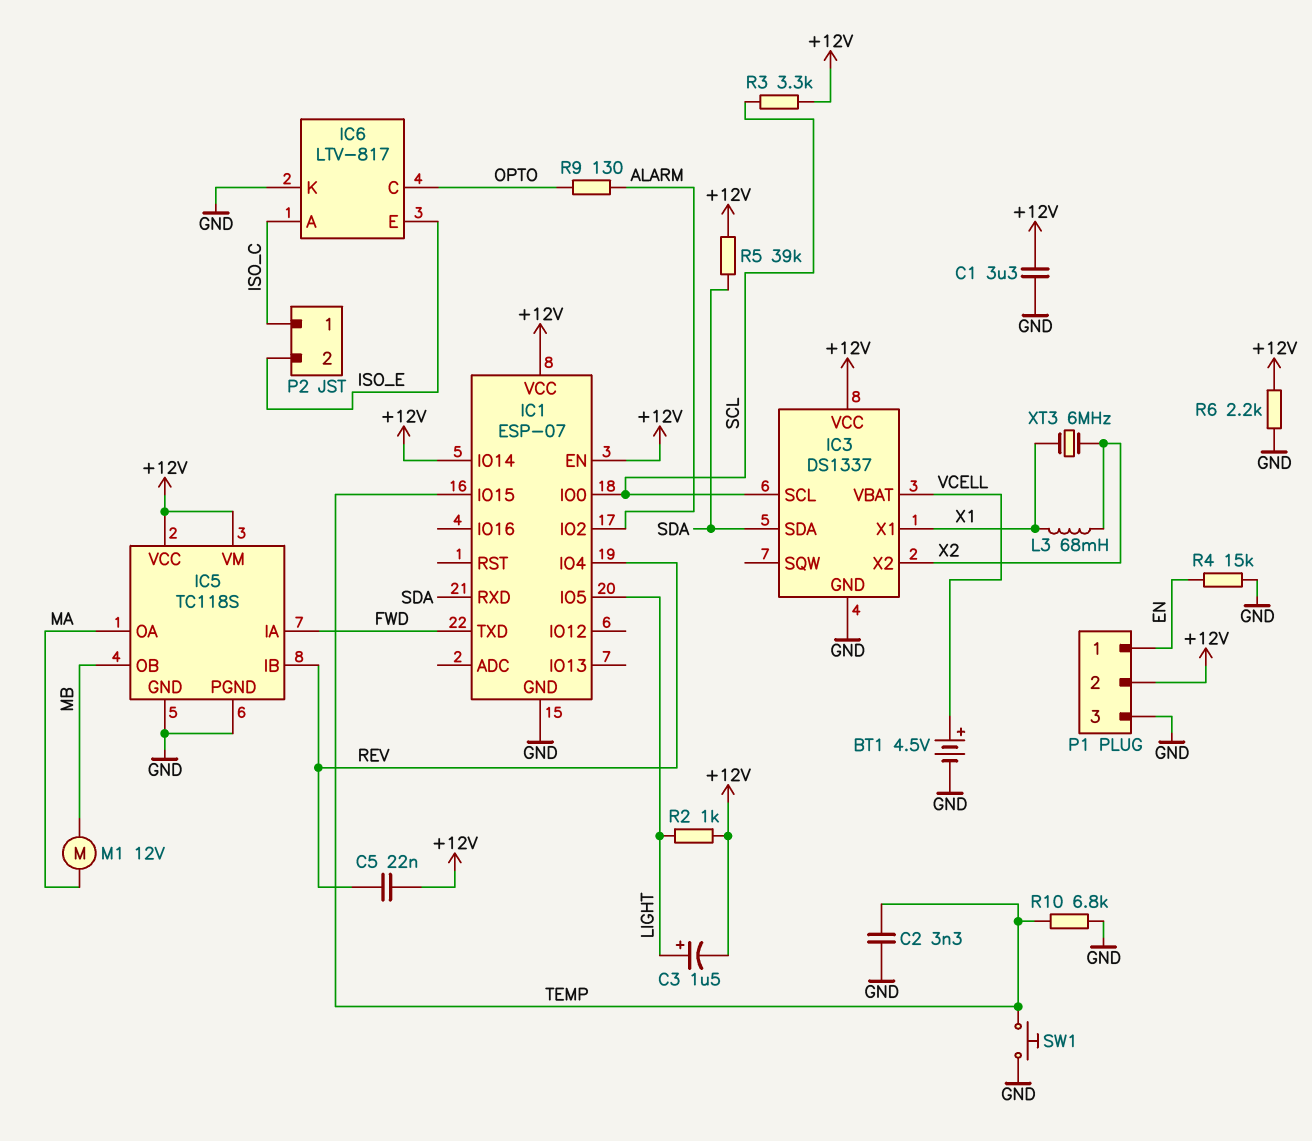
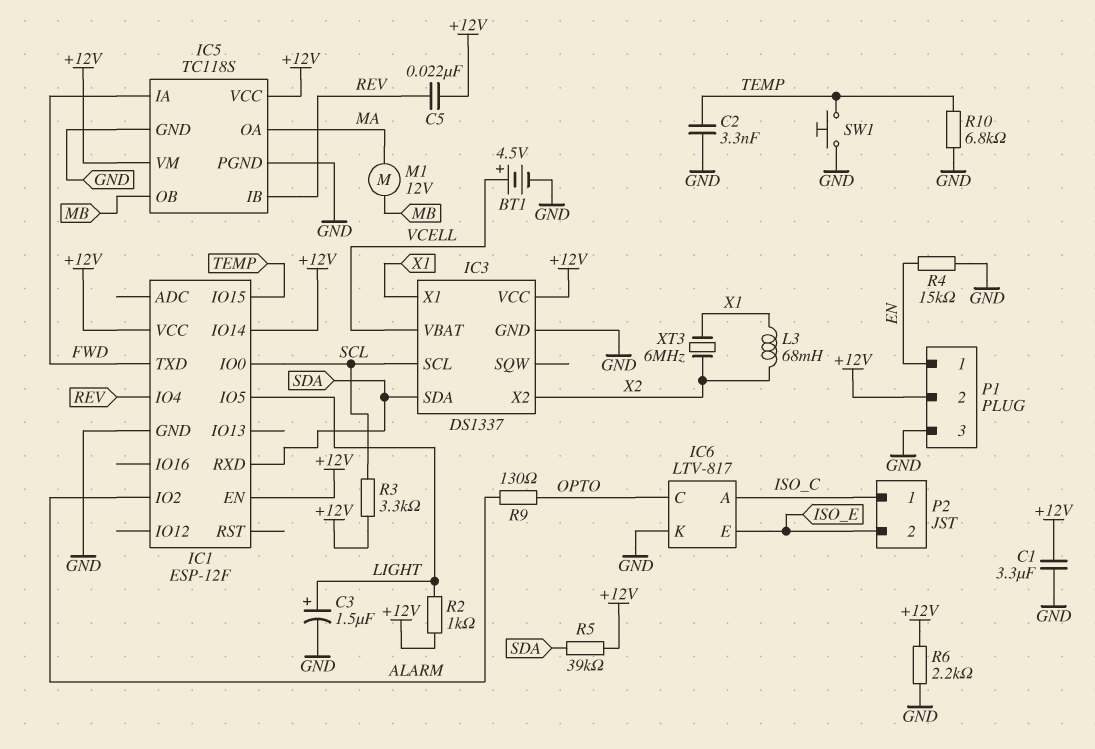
C3: 1.5uF (plus LIGHT, minus +12V) -> 1.5uF (plus LIGHT, minus GND)
IC1: ESP-07 -> ESP-12F

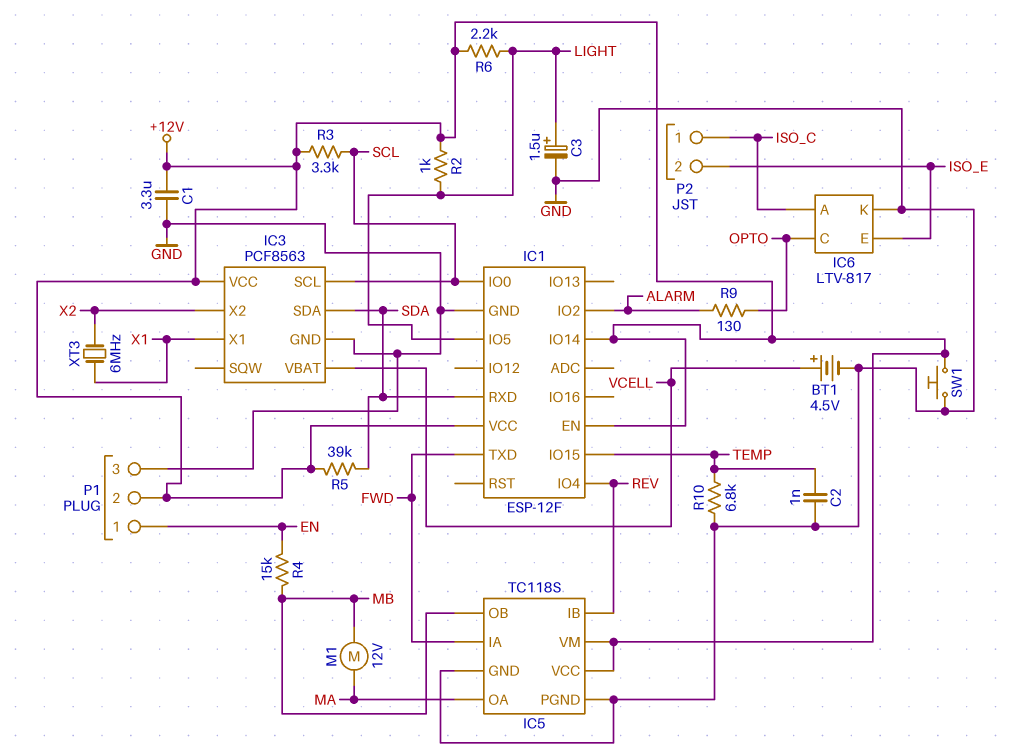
C2: 3.3nF (GND, TEMP) -> 1nF (GND, TEMP)
C5: 22nF (+12V, REV) -> none
IC3: DS1337 -> PCF8563
L3: 68mH (X1, X2) -> none
R4: 15k (EN, GND) -> 15k (EN, MB)
R6: 2.2k (+12V, GND) -> 2.2k (+12V, LIGHT)
SW1: button (GND, TEMP) -> button (+12V, GND)

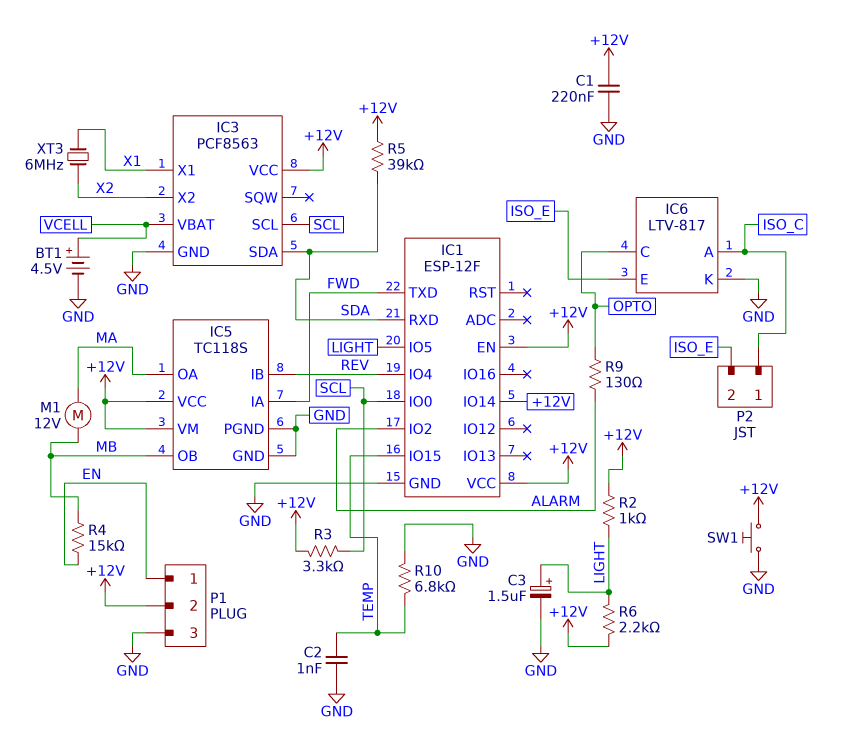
C1: 3.3uF (+12V, GND) -> 220nF (+12V, GND)

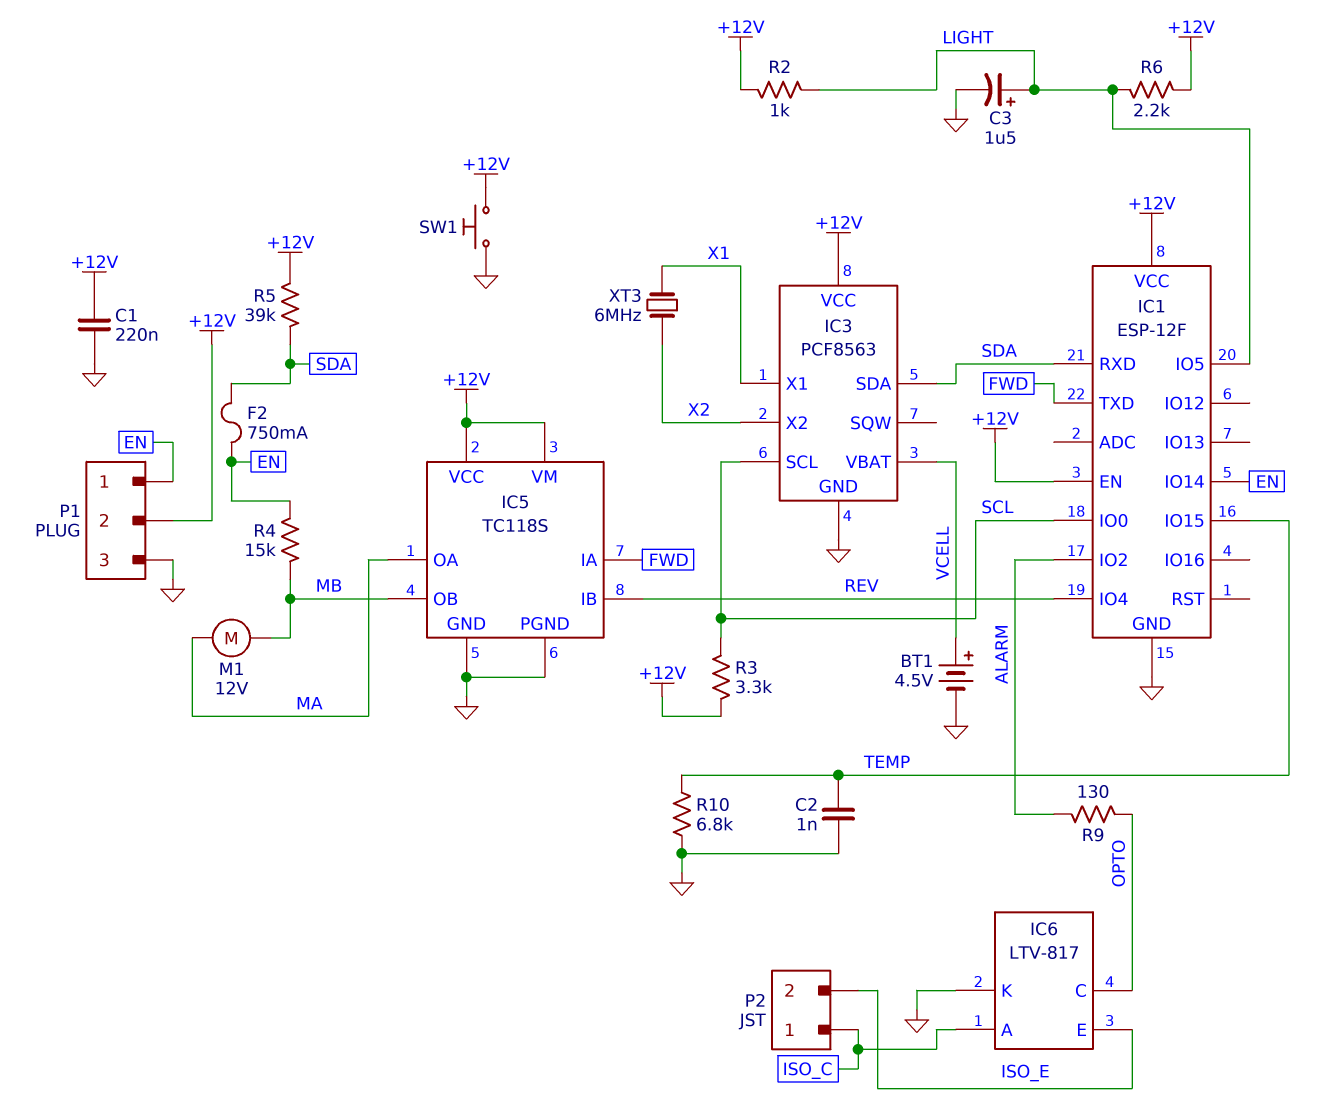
F2: none -> 750mA (EN, SDA)
IC1 pin IO14: +12V -> EN

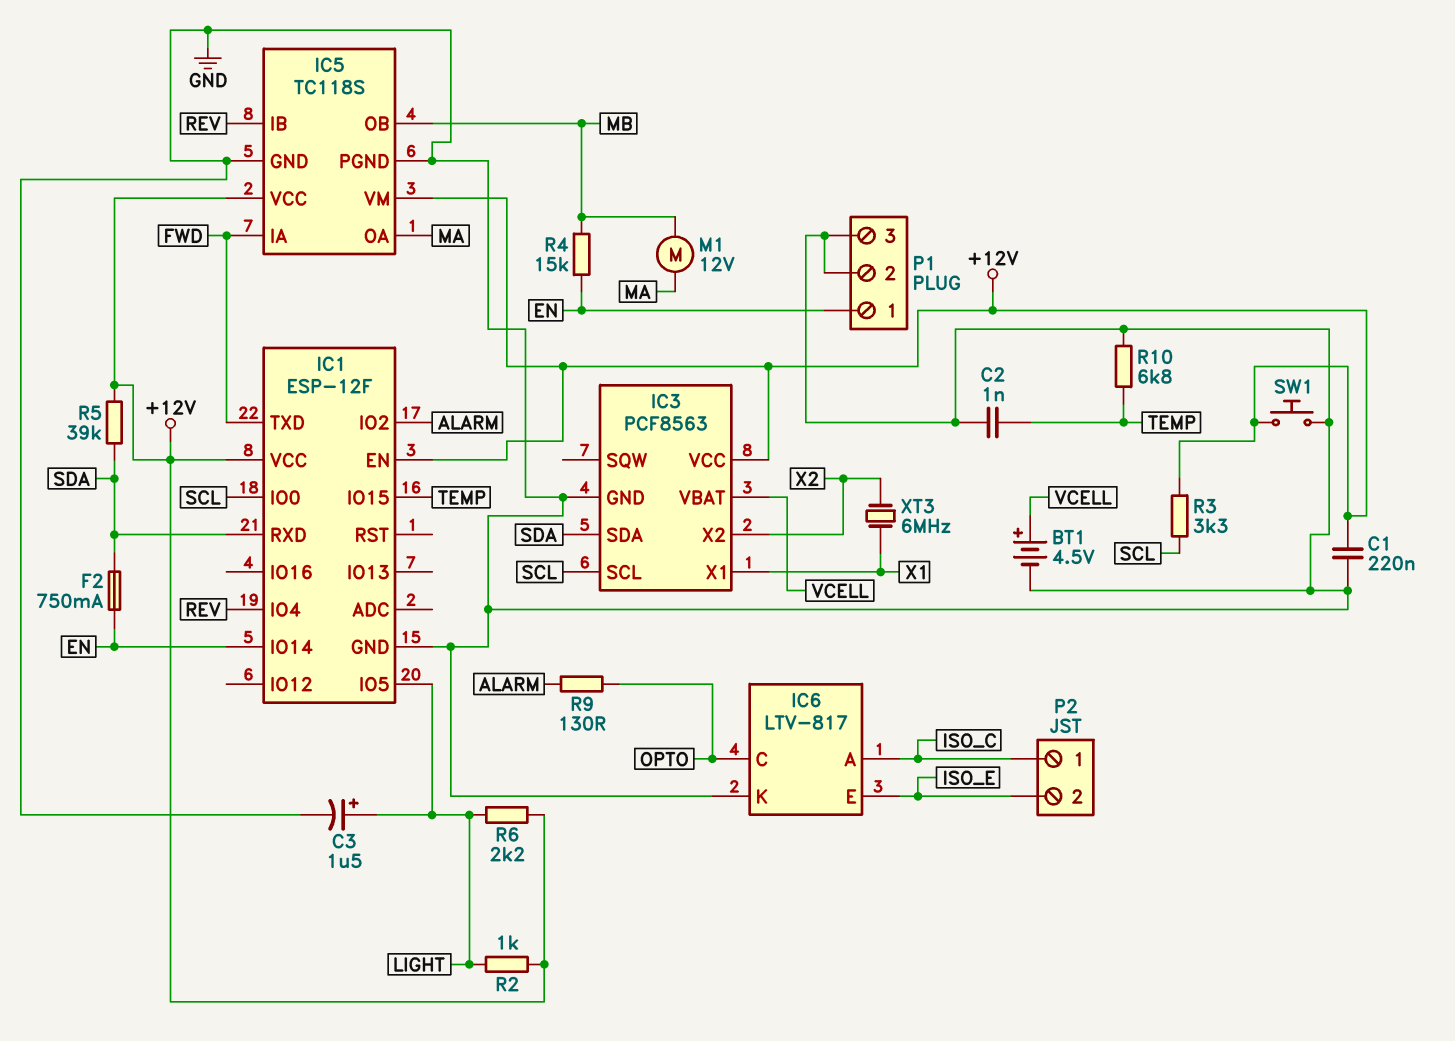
P1 pin 2: +12V -> GND

